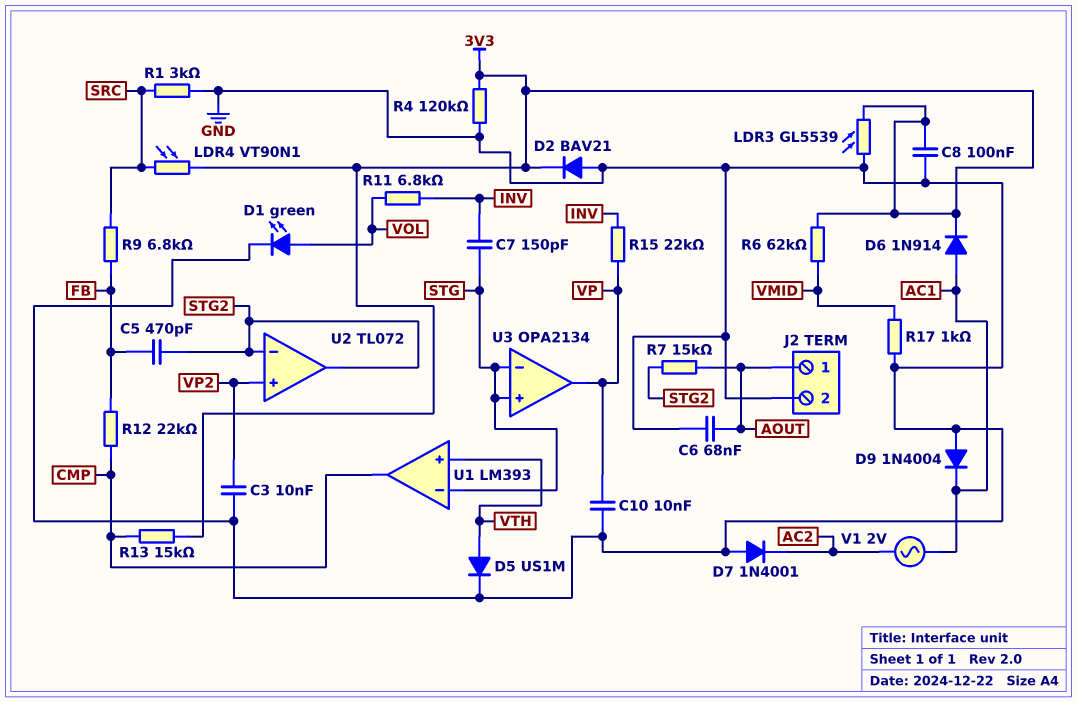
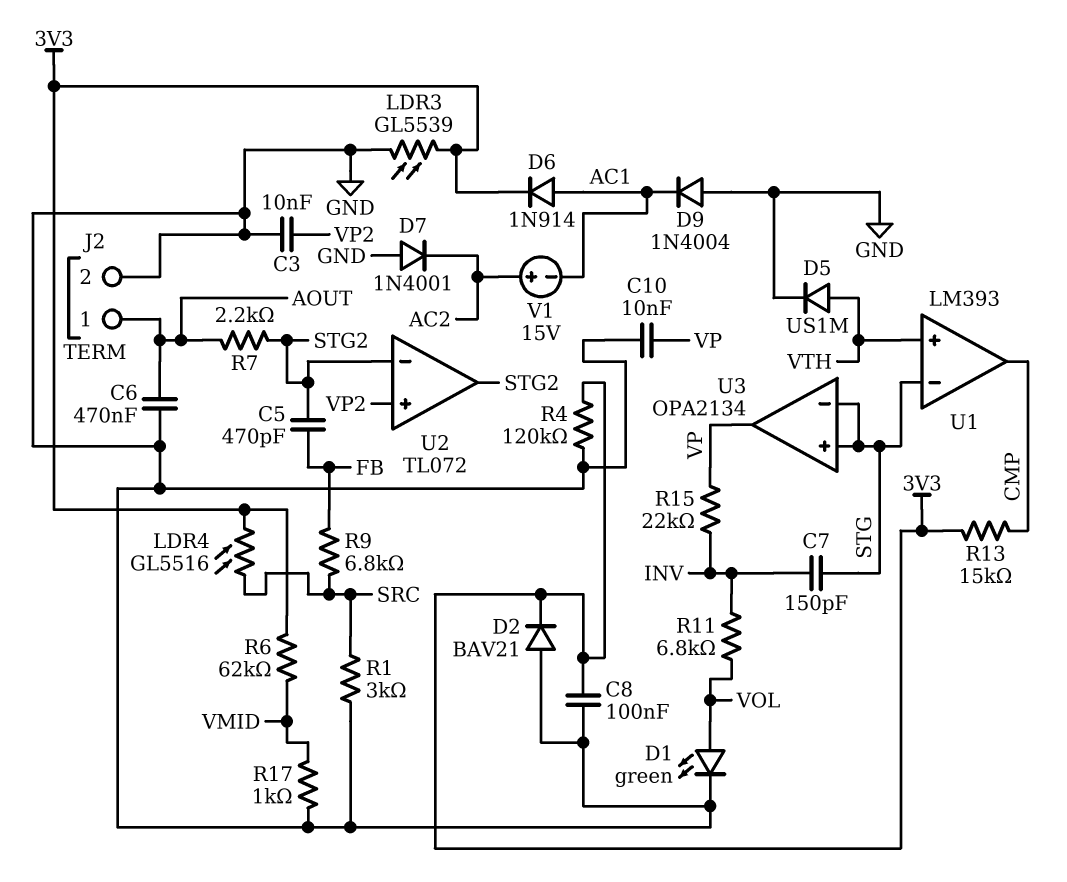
C6: 68nF (AOUT, GND) -> 470nF (AOUT, GND)
LDR4: VT90N1 (3V3, SRC) -> GL5516 (3V3, SRC)
R7: 15k (AOUT, STG2) -> 2.2k (AOUT, STG2)
R12: 22k (CMP, FB) -> none
V1: AC 2V (AC1, AC2) -> 15V (plus AC2, minus AC1)

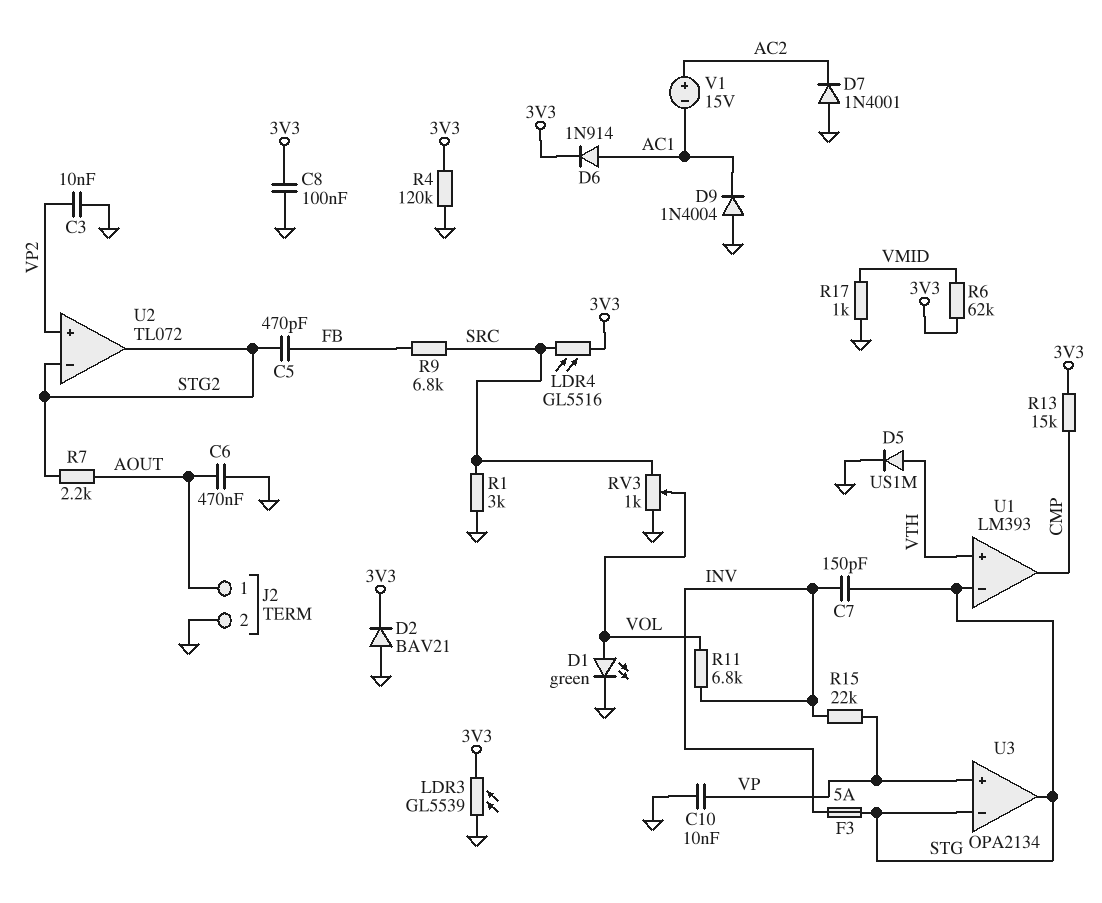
F3: none -> 5A (INV, STG)
RV3: none -> 1k (GND, SRC, wiper VOL)
U3 pin in+: STG -> VP
U3 pin out: VP -> STG

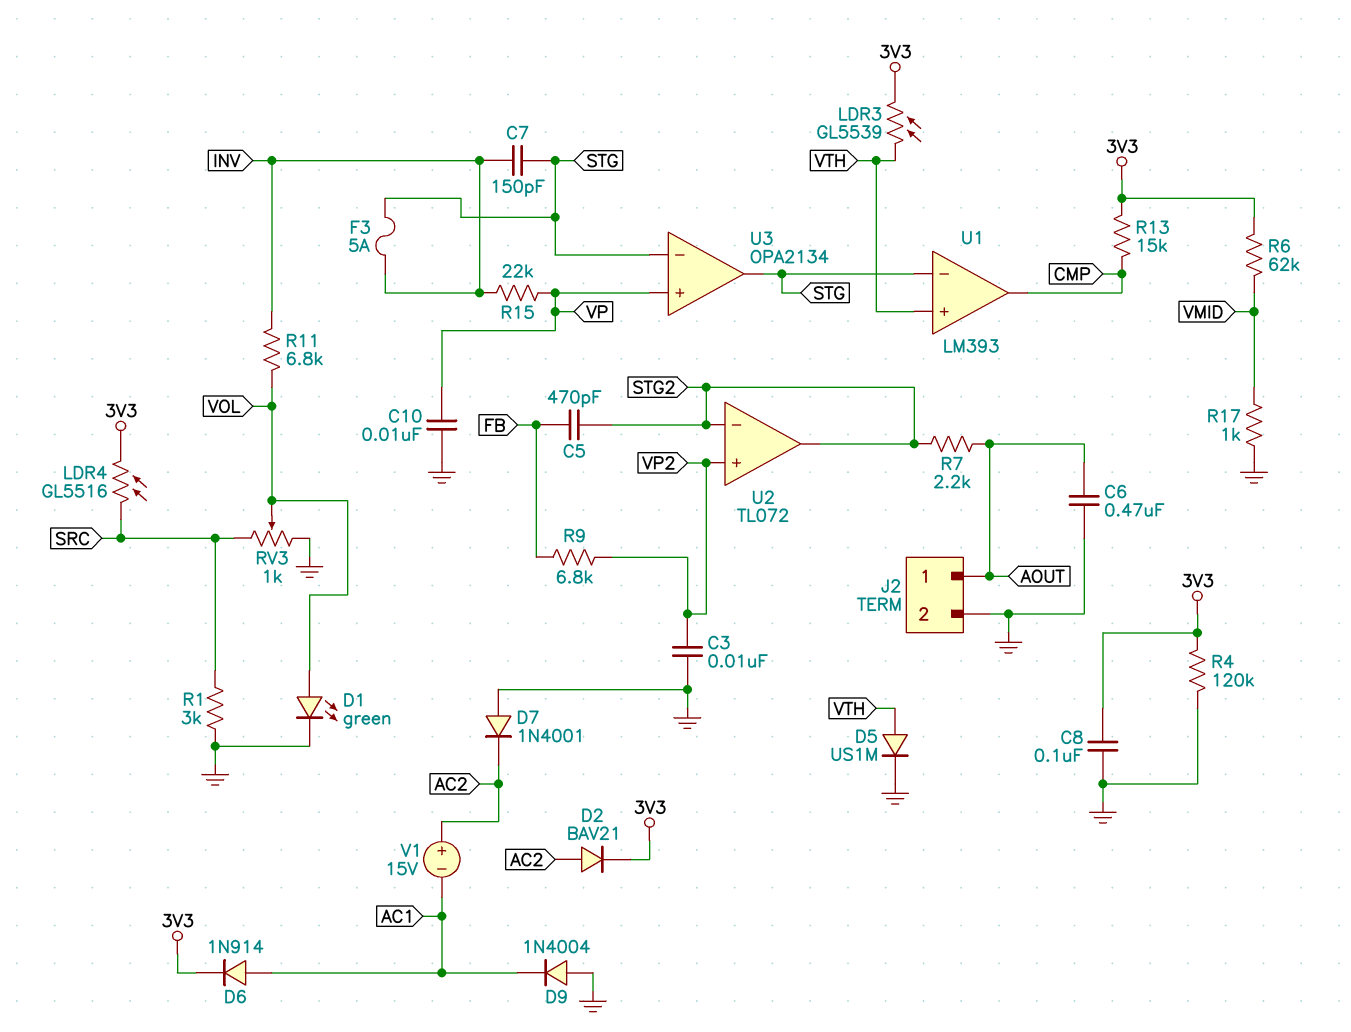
D2: diode BAV21 (A GND, K 3V3) -> diode BAV21 (A AC2, K 3V3)
LDR3: GL5539 (3V3, GND) -> GL5539 (3V3, VTH)
R9: 6.8k (FB, SRC) -> 6.8k (FB, VP2)

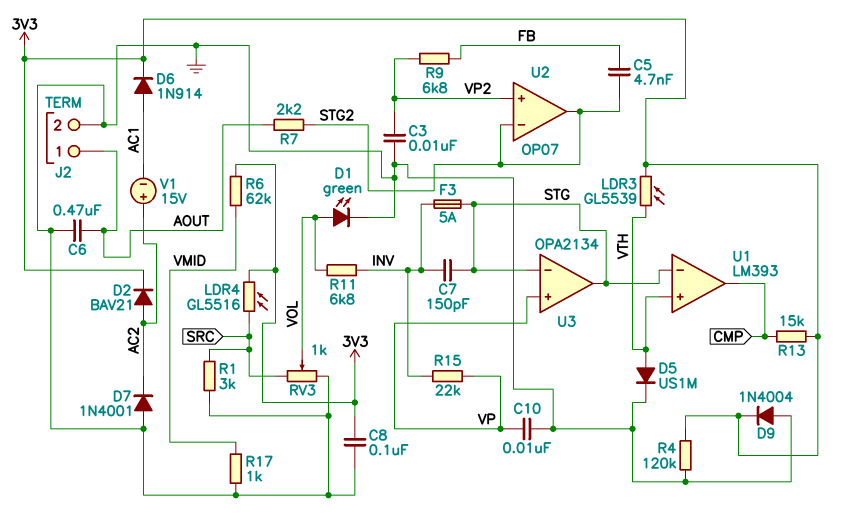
C5: 470pF (FB, STG2) -> 4.7nF (FB, STG2)
D9: diode 1N4004 (A GND, K AC1) -> diode 1N4004 (A GND, K 3V3)
U2: TL072 -> OP07

